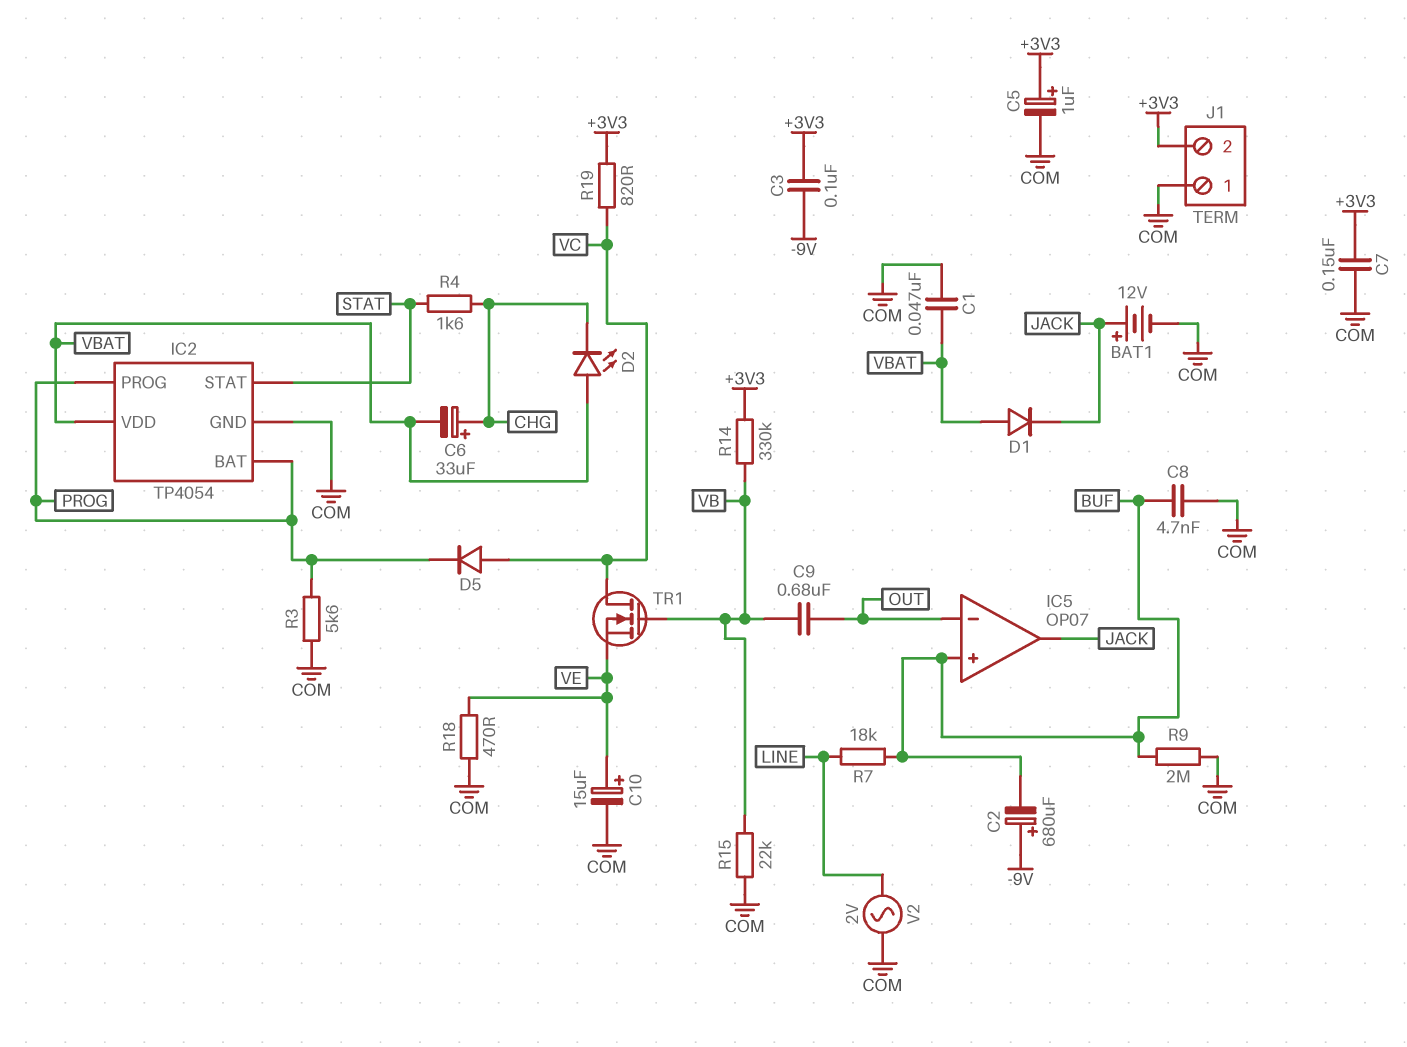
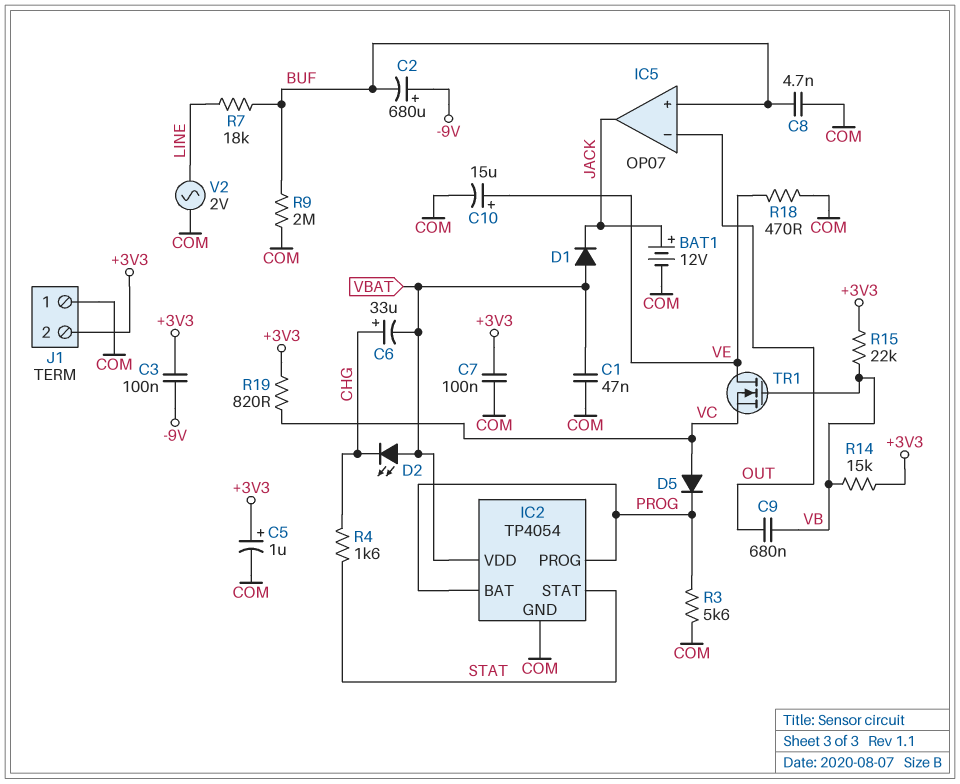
C7: 150nF (+3V3, COM) -> 100nF (+3V3, COM)
R14: 330k (+3V3, VB) -> 15k (+3V3, VB)
R15: 22k (COM, VB) -> 22k (+3V3, VB)
TR1: NMOS (G VB, D VC, S VE) -> NMOS (G VB, D VE, S VC)

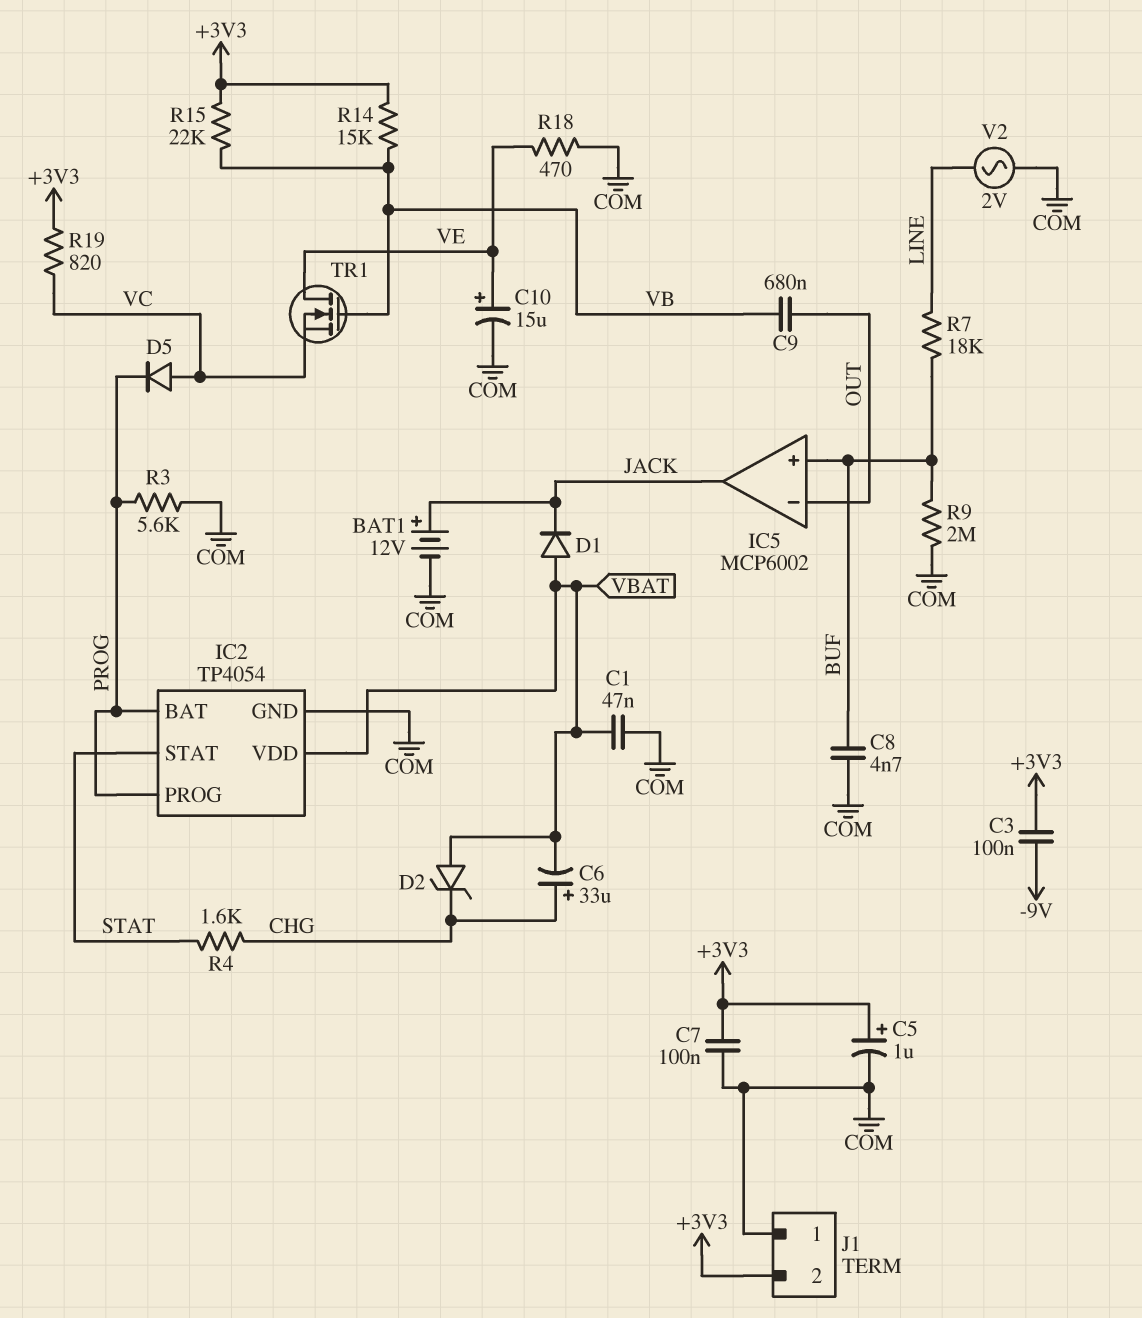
C2: 680uF (plus -9V, minus BUF) -> none
D2: LED (A VBAT, K CHG) -> zener (A VBAT, K CHG)
IC5: OP07 -> MCP6002

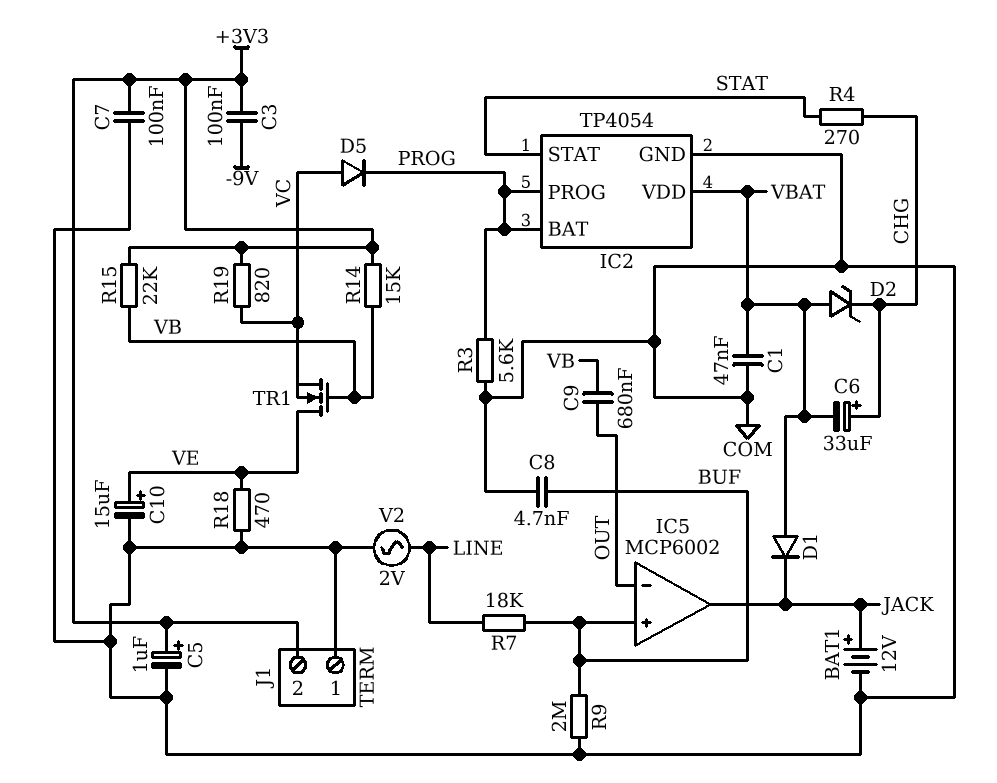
R4: 1.6k (CHG, STAT) -> 270 (CHG, STAT)

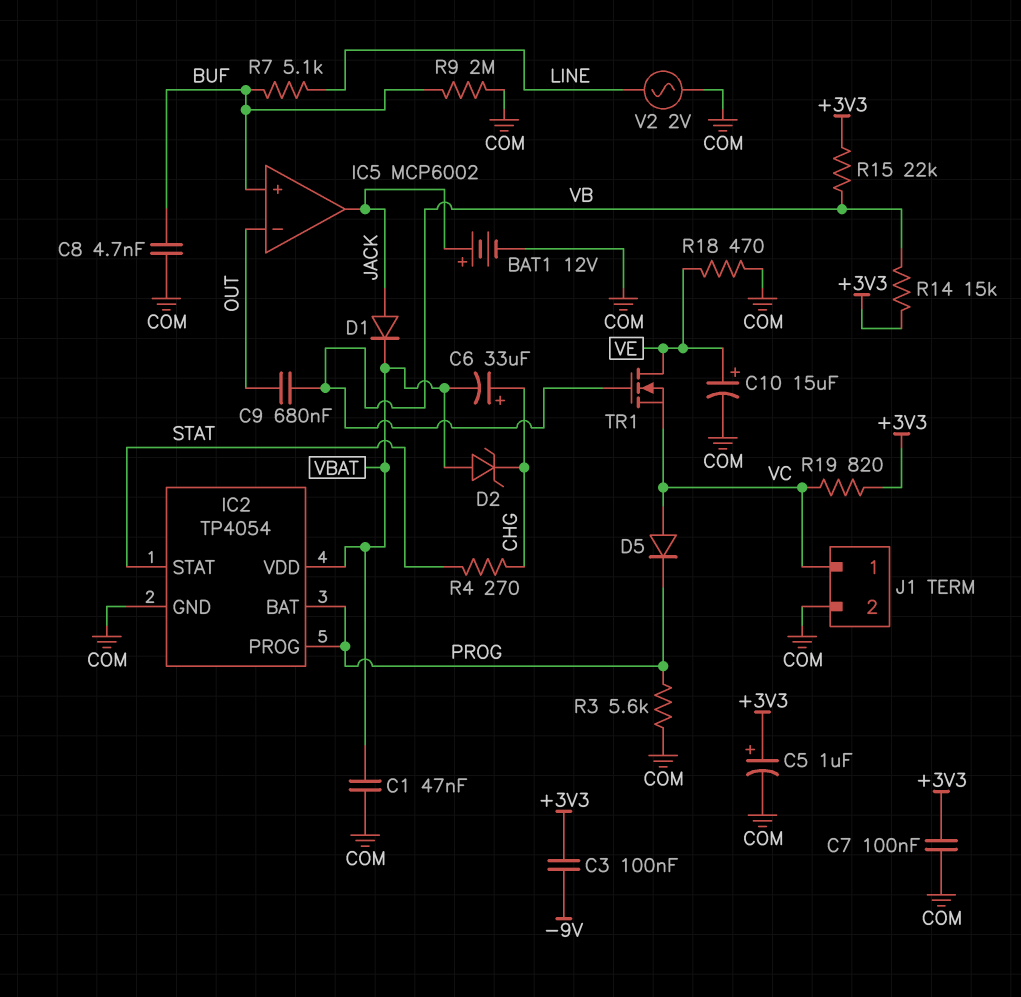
D1: diode (A VBAT, K JACK) -> diode (A JACK, K VBAT)
J1 pin 1: COM -> VC
J1 pin 2: +3V3 -> COM
R7: 18k (BUF, LINE) -> 5.1k (BUF, LINE)

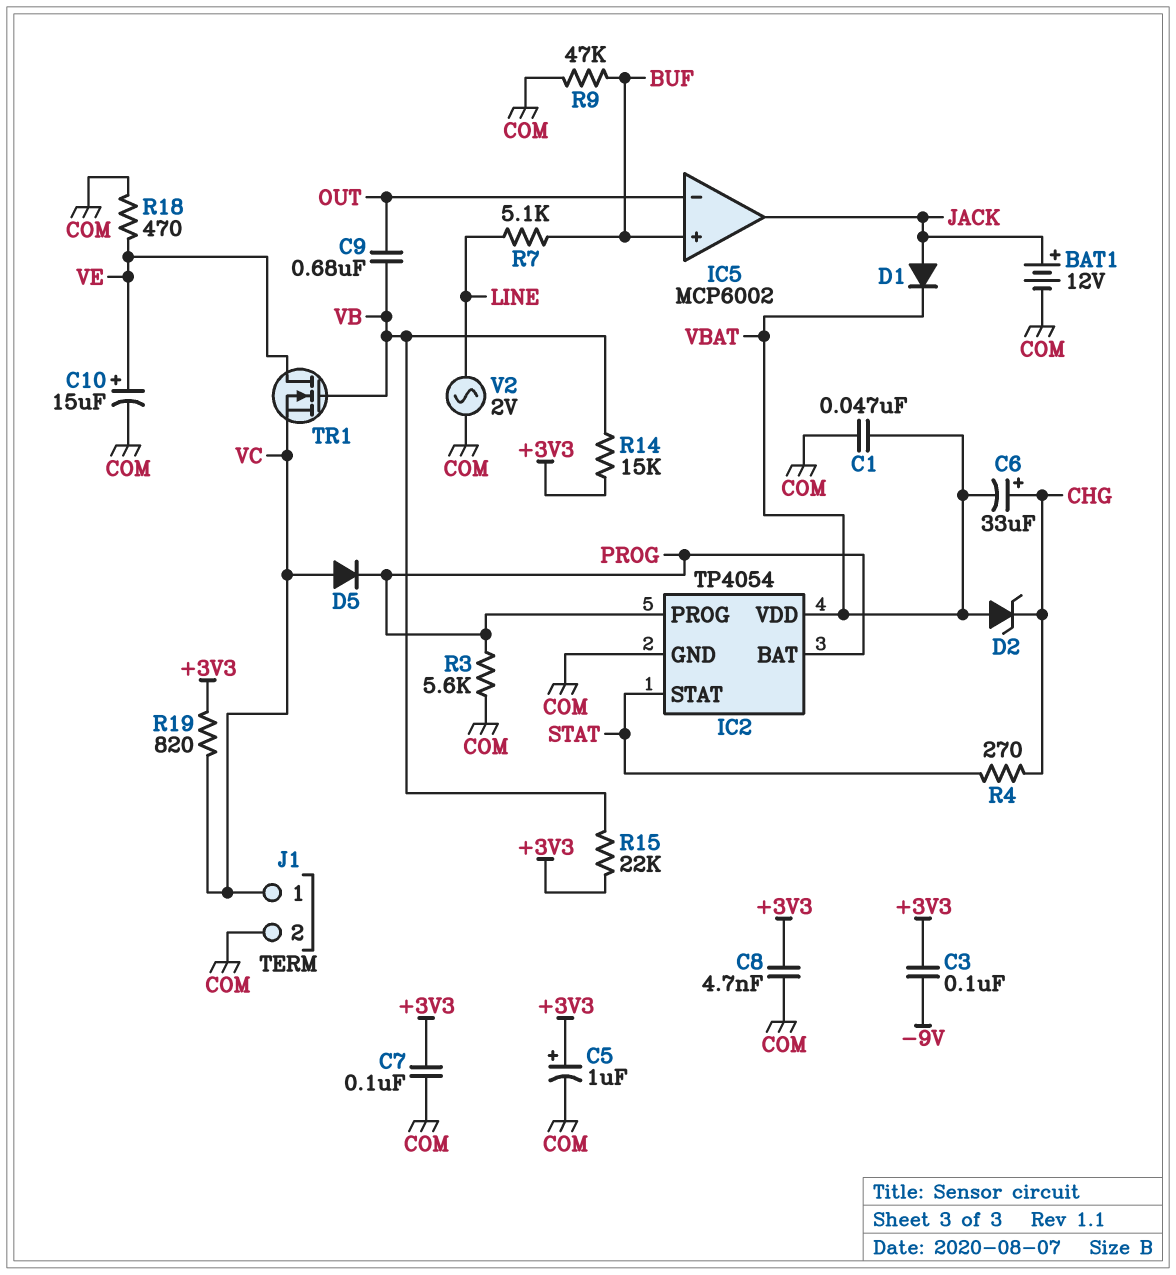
C8: 4.7nF (BUF, COM) -> 4.7nF (+3V3, COM)
R9: 2M (BUF, COM) -> 47k (BUF, COM)

